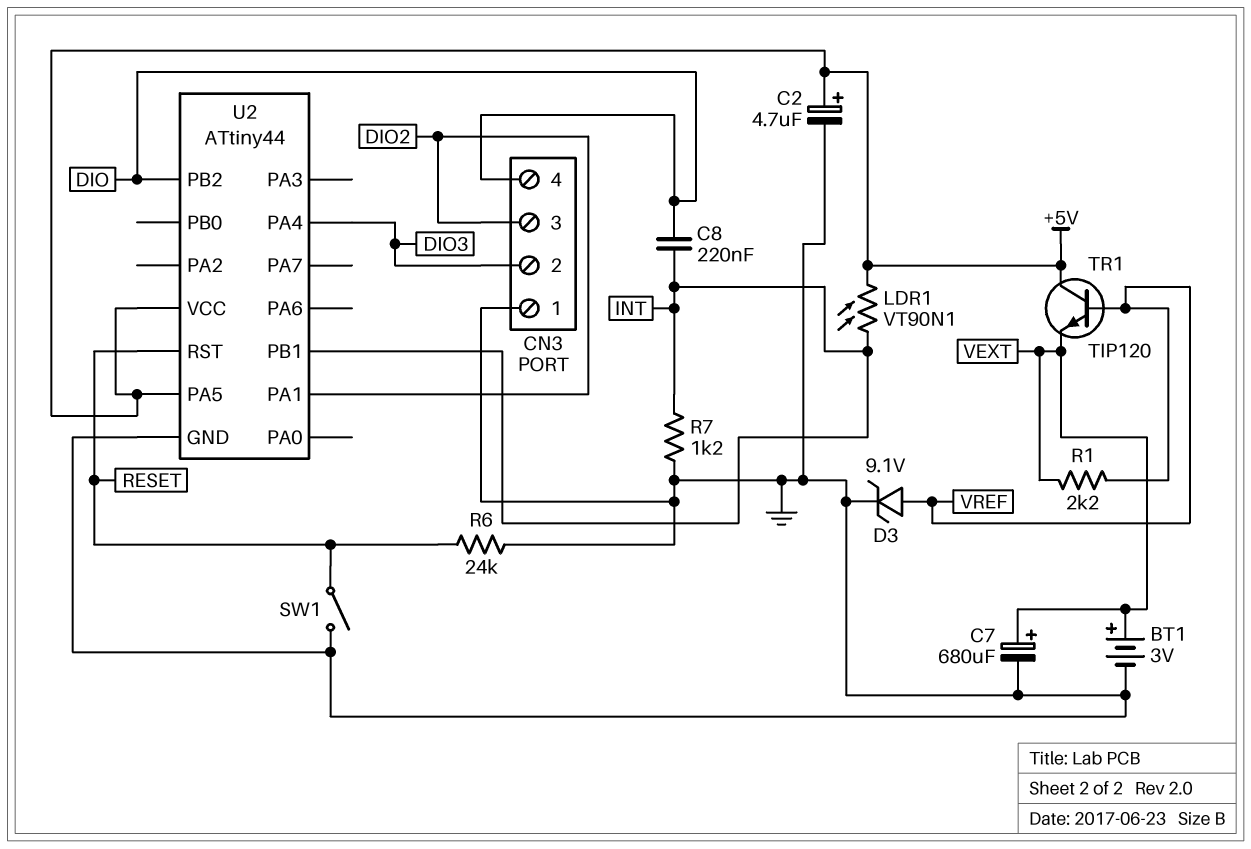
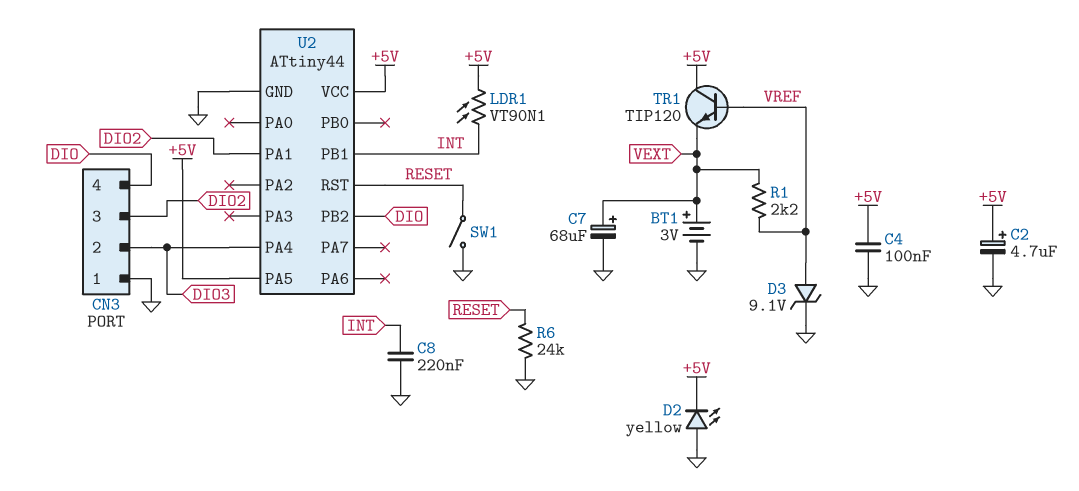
C4: none -> 100nF (+5V, GND)
C7: 680uF (plus VEXT, minus GND) -> 68uF (plus VEXT, minus GND)
C8: 220nF (DIO, INT) -> 220nF (GND, INT)
D2: none -> LED yellow (A GND, K +5V)
R7: 1.2k (GND, INT) -> none

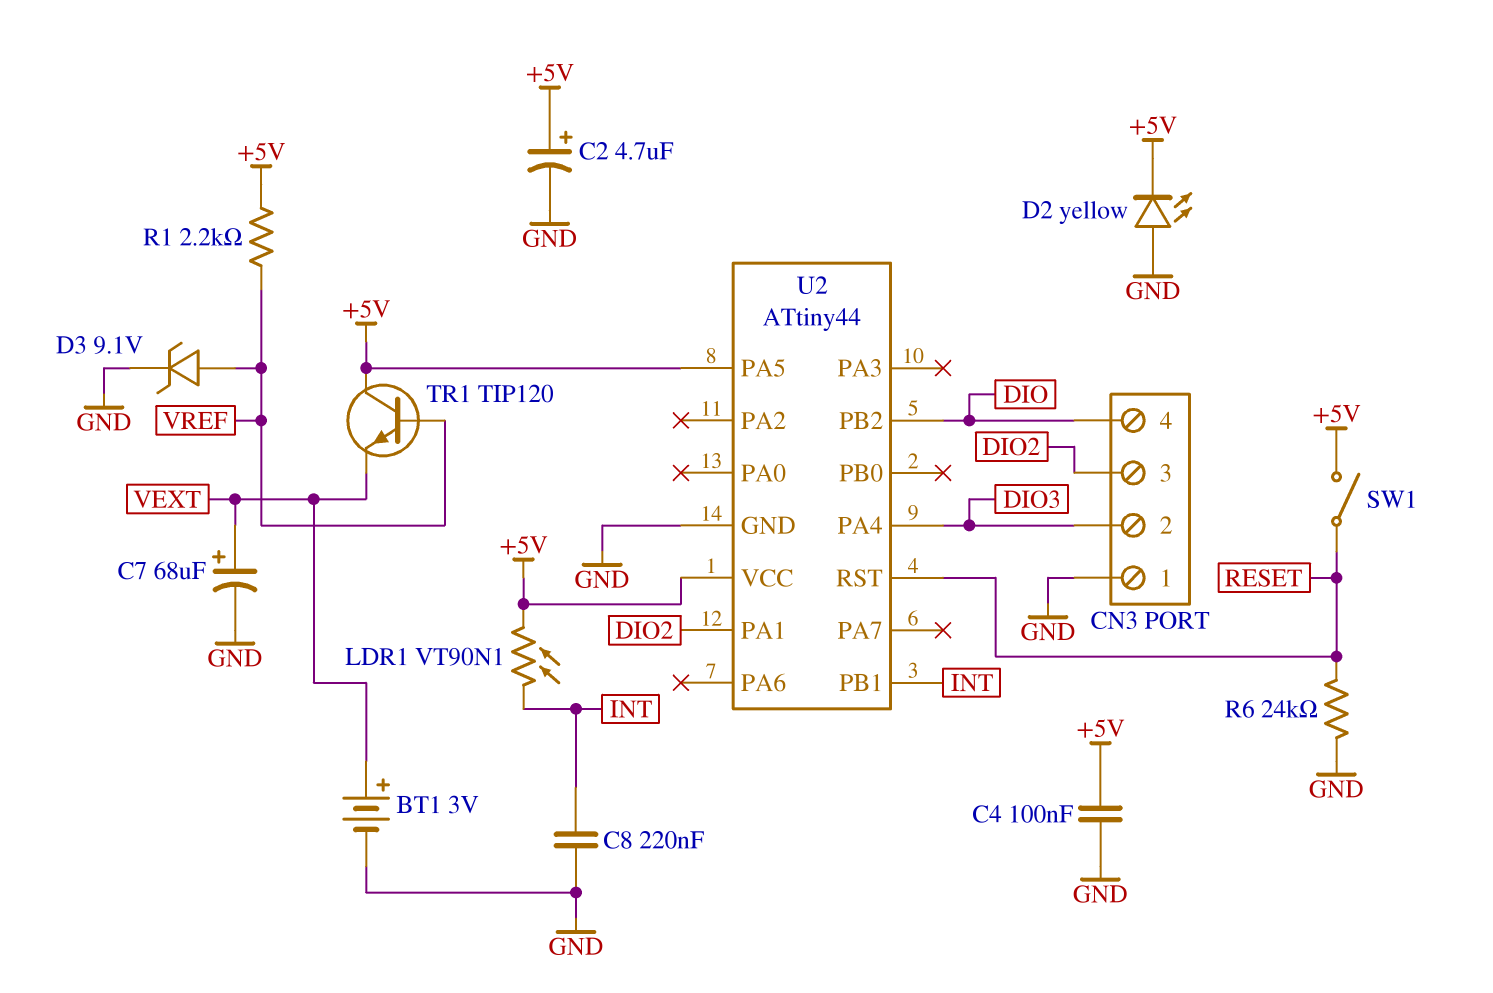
R1: 2.2k (VEXT, VREF) -> 2.2k (+5V, VREF)
SW1: switch (GND, RESET) -> switch (+5V, RESET)

